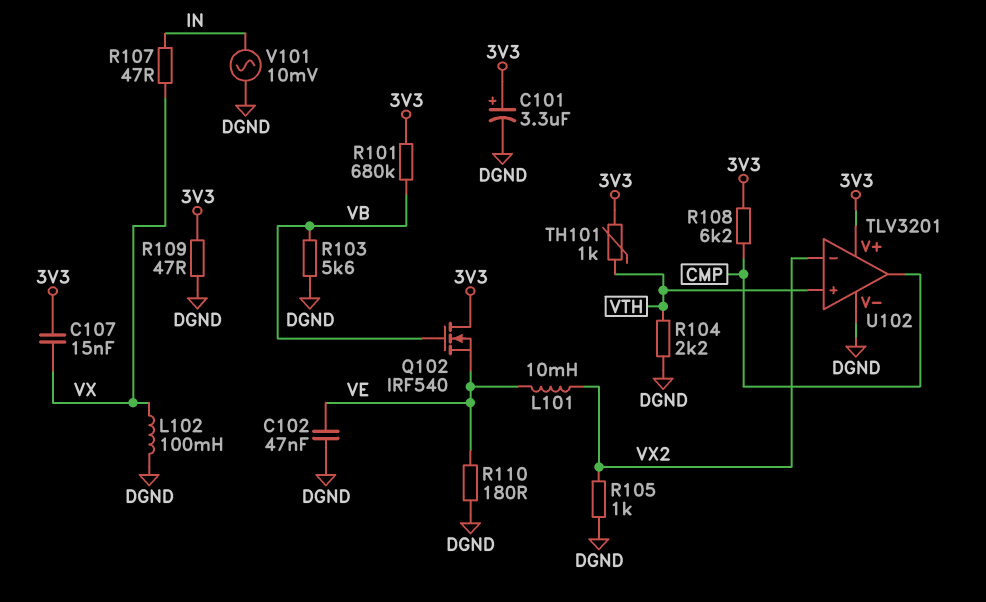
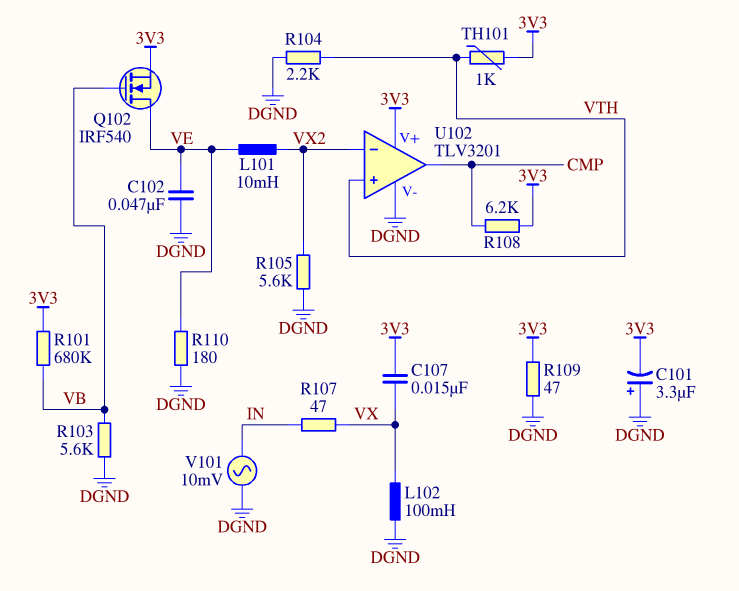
C101: 3.3uF (plus 3V3, minus DGND) -> 3.3uF (plus DGND, minus 3V3)
Q102: NMOS IRF540 (G VB, D 3V3, S VE) -> NMOS IRF540 (G VB, D VE, S 3V3)
R105: 1k (DGND, VX2) -> 5.6k (DGND, VX2)

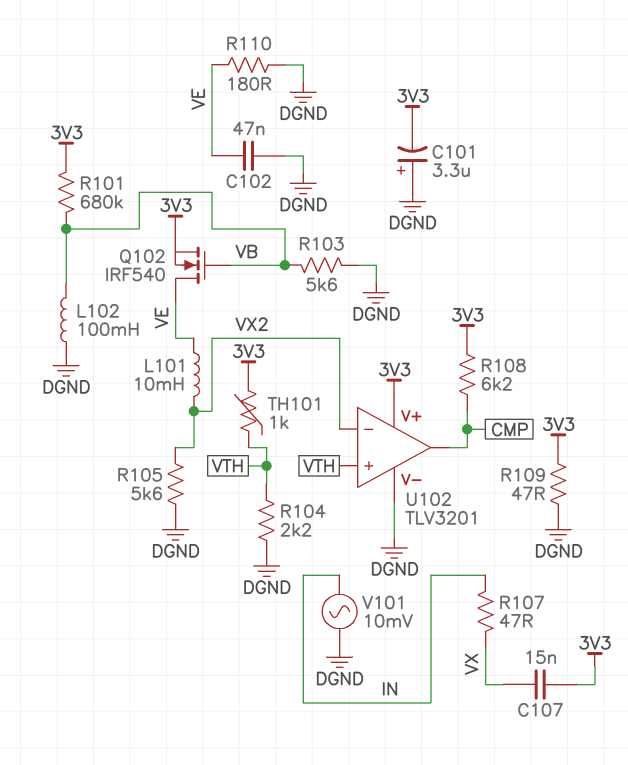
L102: 100mH (DGND, VX) -> 100mH (DGND, VB)

